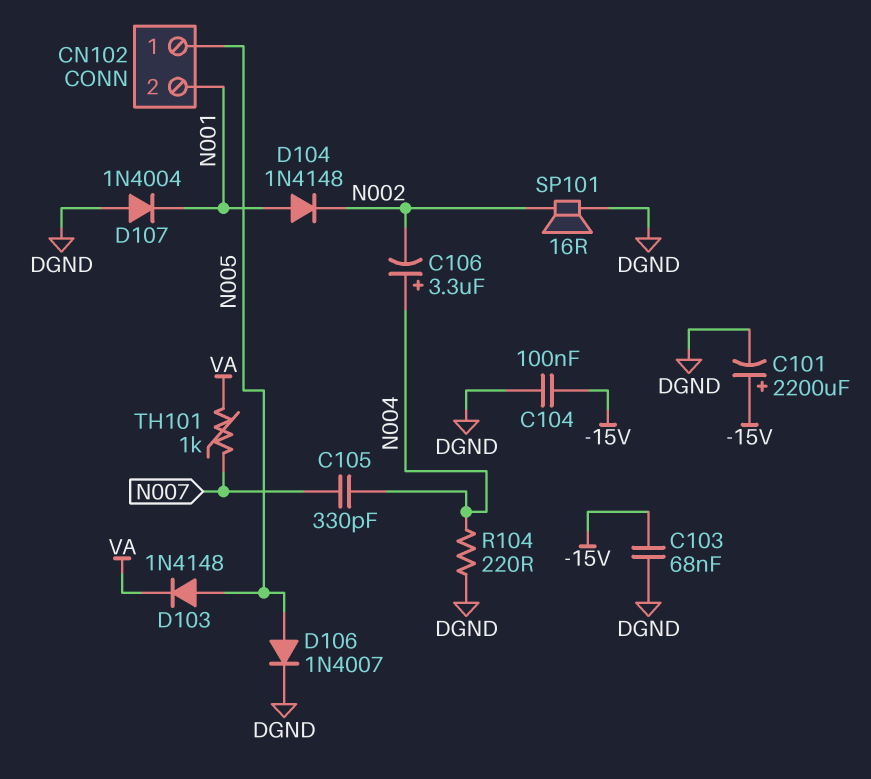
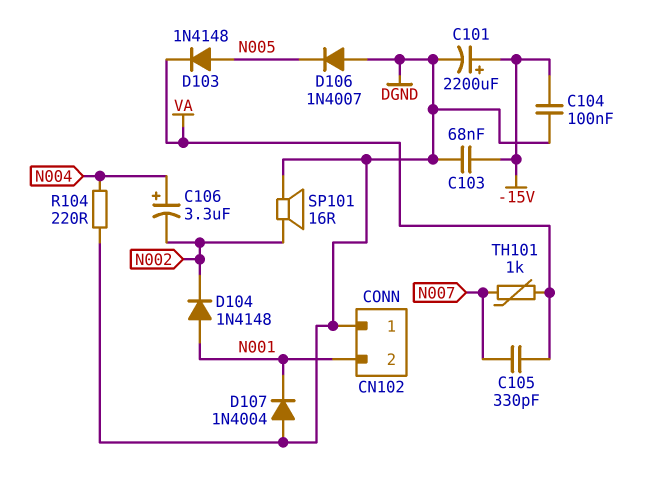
C105: 330pF (N004, N007) -> 330pF (N007, VA)
CN102 pin 1: N005 -> DGND
D106: diode 1N4007 (A N005, K DGND) -> diode 1N4007 (A DGND, K N005)

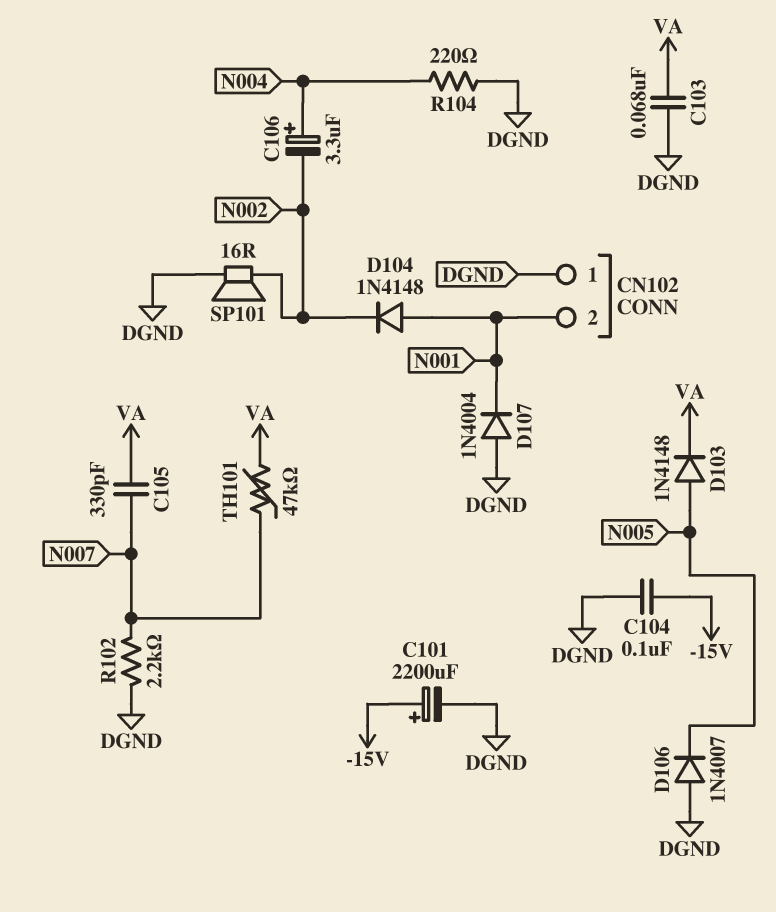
C103: 68nF (-15V, DGND) -> 68nF (DGND, VA)
R102: none -> 2.2k (DGND, N007)
TH101: 1k (N007, VA) -> 47k (N007, VA)

